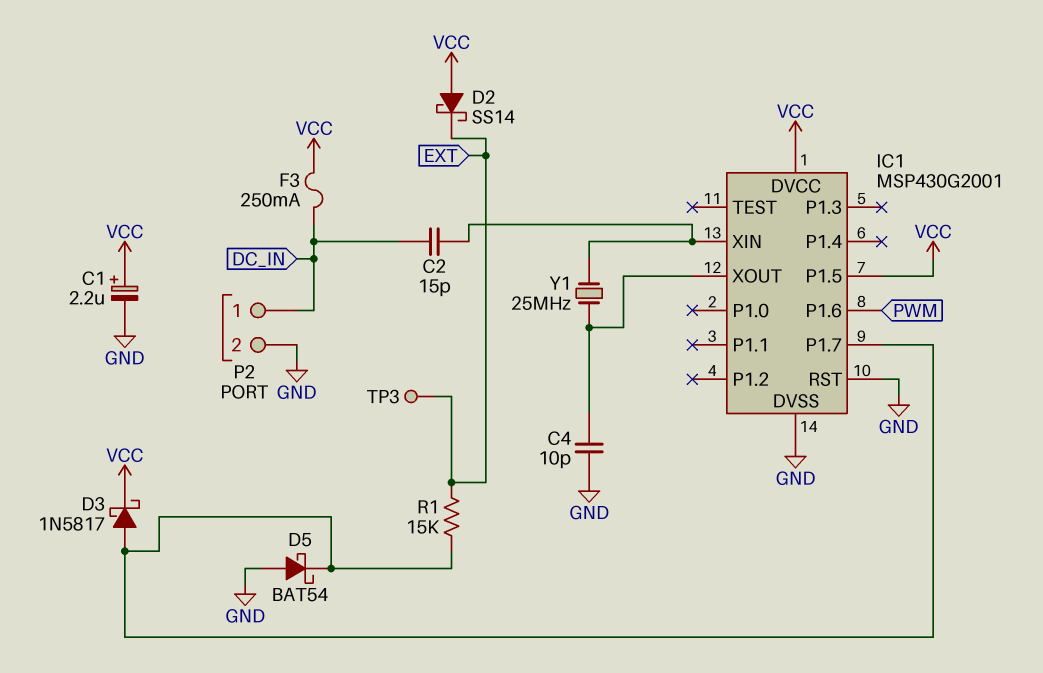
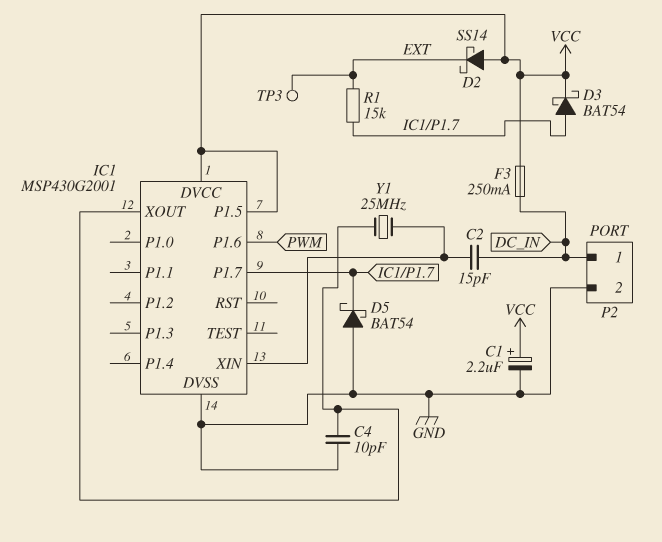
D3: schottky 1N5817 (A IC1/P1.7, K VCC) -> schottky BAT54 (A IC1/P1.7, K VCC)
IC1 pin RST: GND -> none

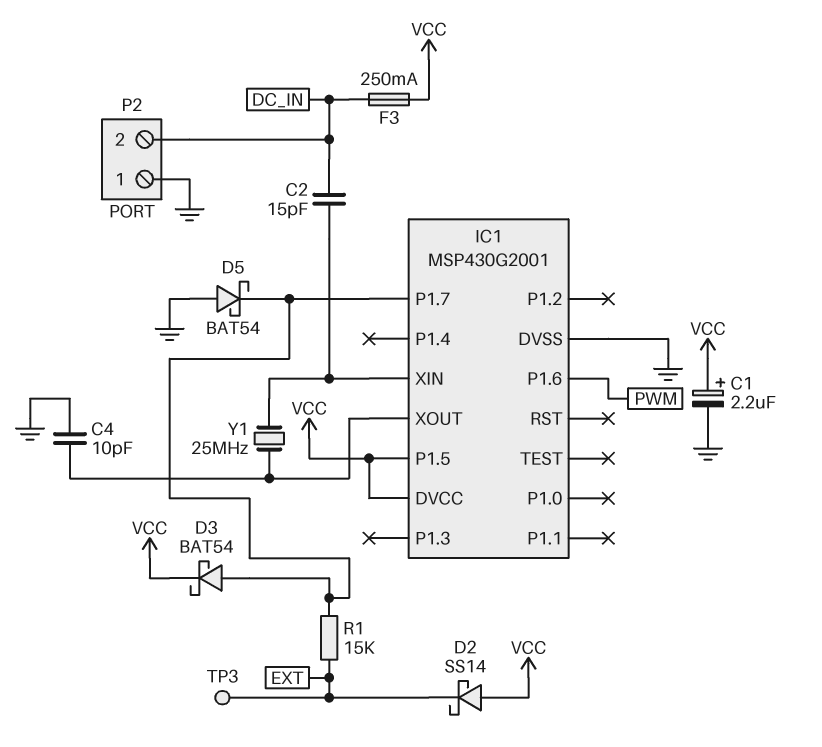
P2 pin 1: DC_IN -> GND
P2 pin 2: GND -> DC_IN

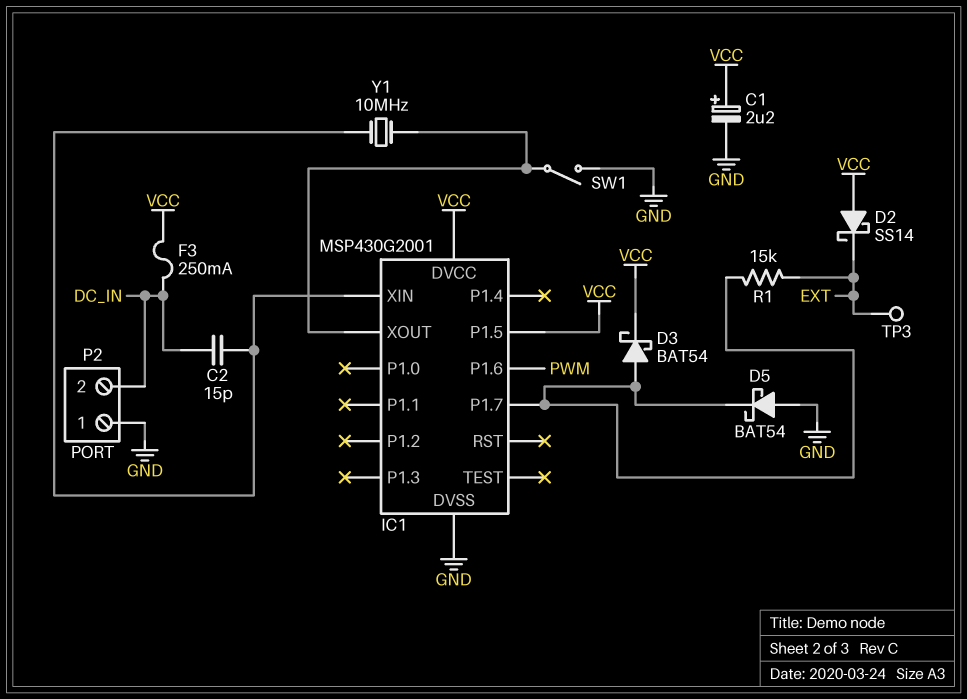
C4: 10pF (GND, IC1/XOUT) -> none
SW1: none -> switch (GND, IC1/XOUT)
Y1: 25MHz (IC1/XIN, IC1/XOUT) -> 10MHz (IC1/XIN, IC1/XOUT)

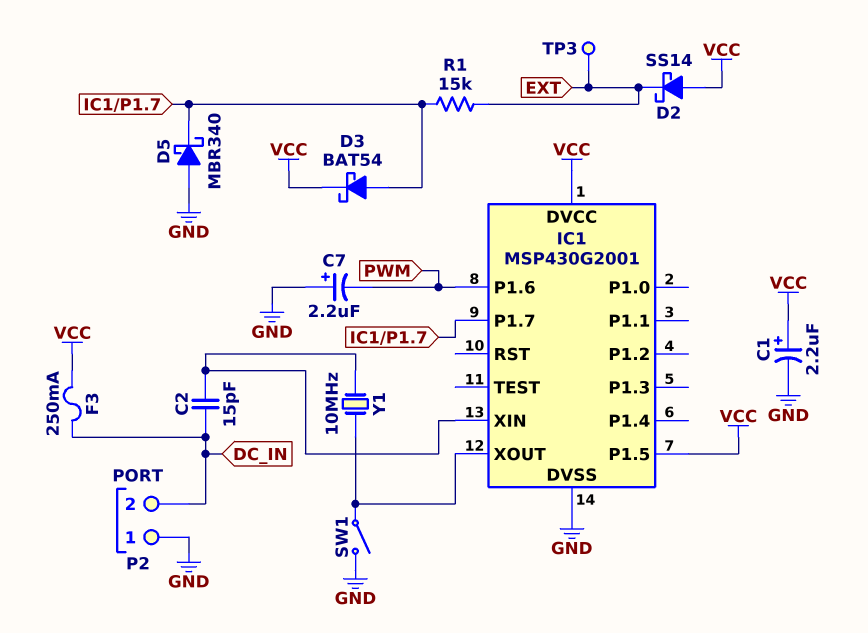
C7: none -> 2.2uF (plus GND, minus PWM)
D5: schottky BAT54 (A GND, K IC1/P1.7) -> schottky MBR340 (A GND, K IC1/P1.7)

